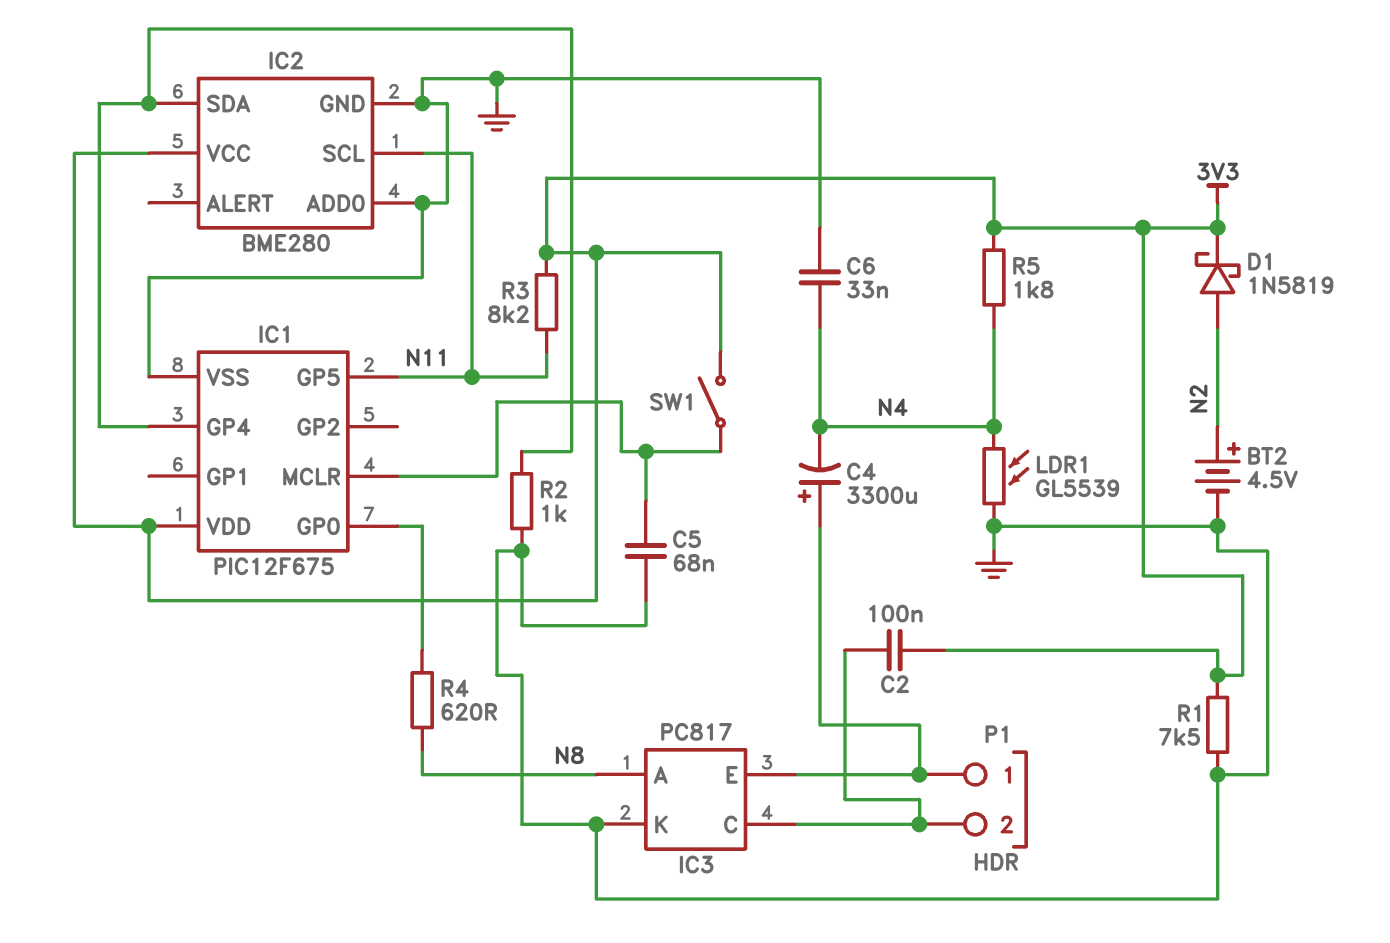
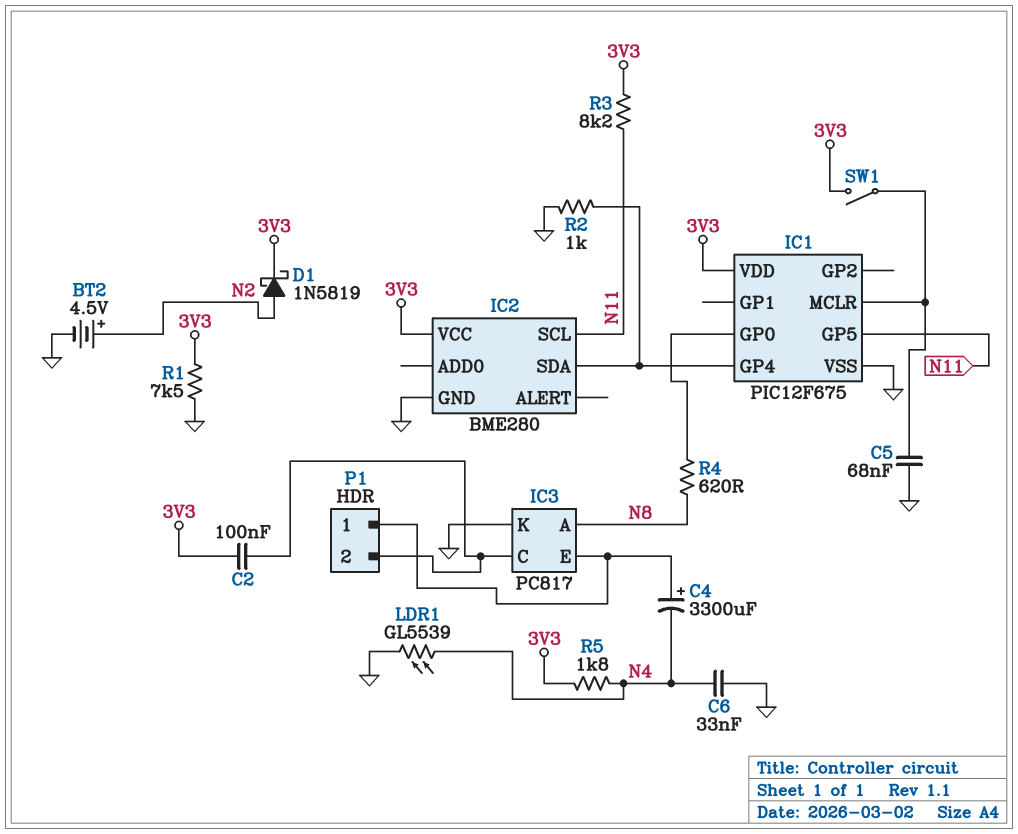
IC2 pin ADD0: GND -> none

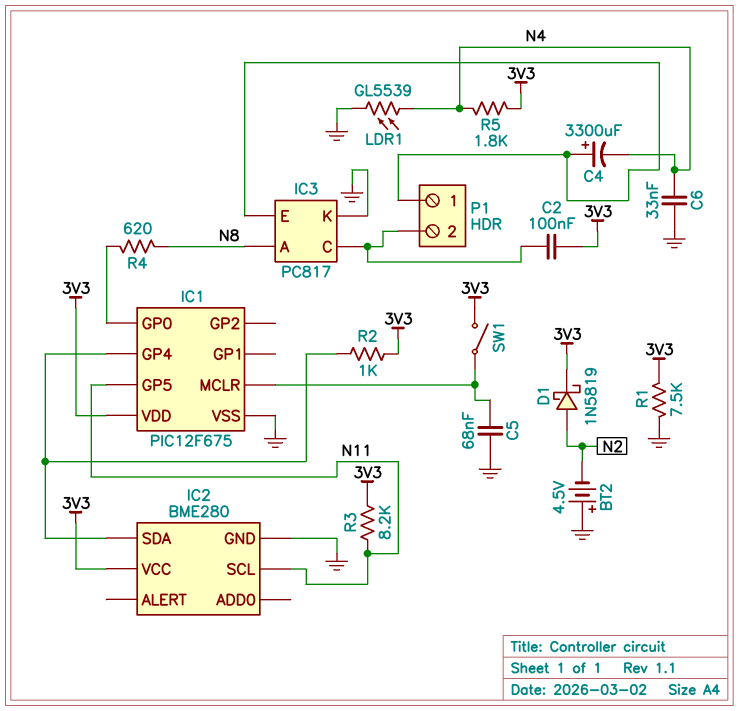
BT2: 4.5V (plus N2, minus GND) -> 4.5V (plus GND, minus N2)
R2: 1k (GND, IC1/GP4) -> 1k (3V3, IC1/GP4)

